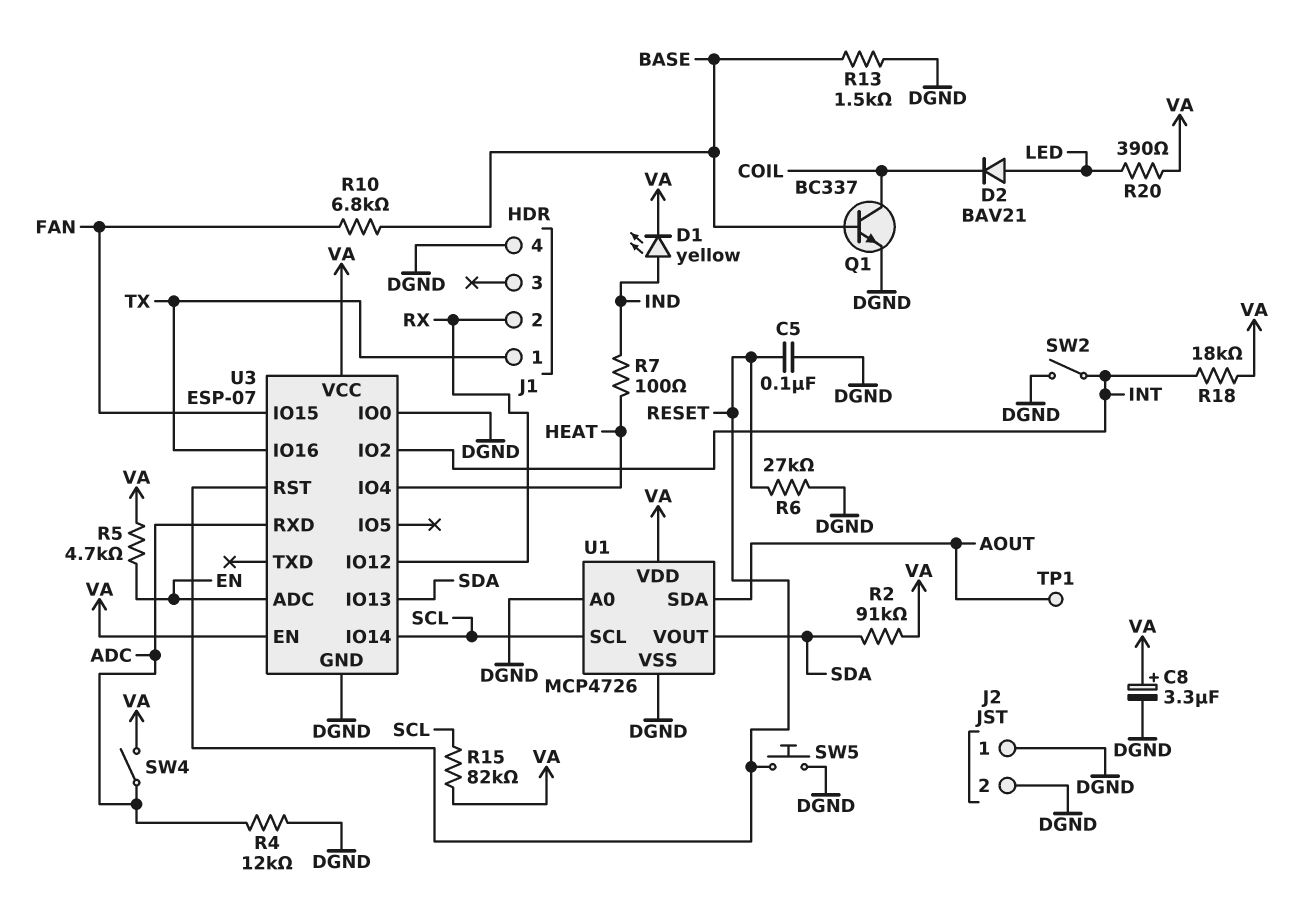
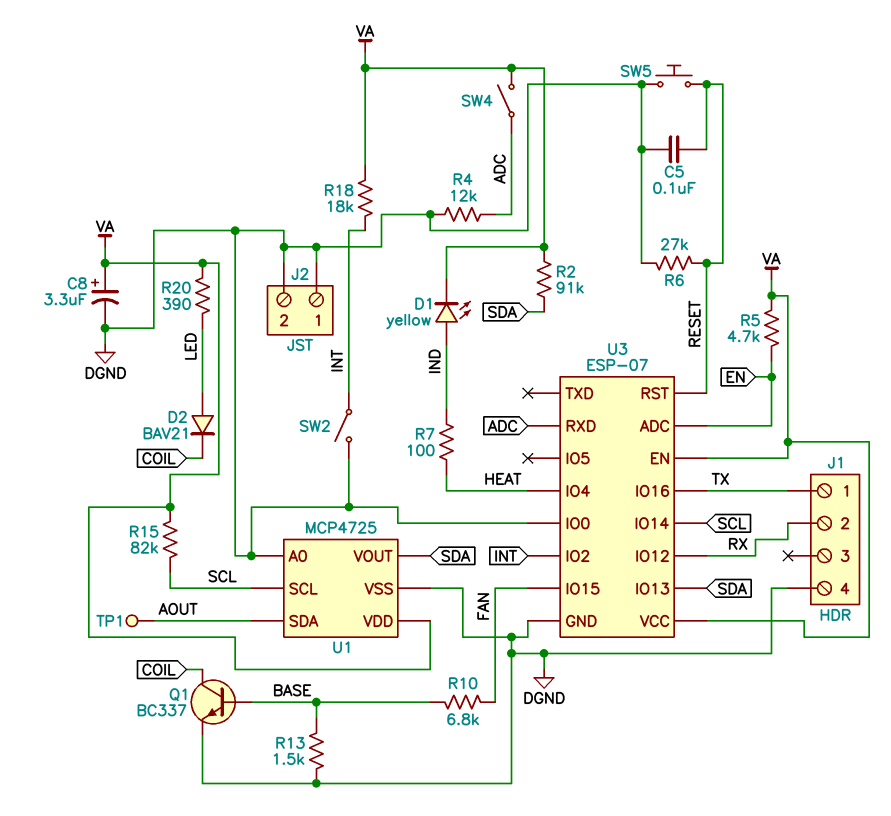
U1: MCP4726 -> MCP4725

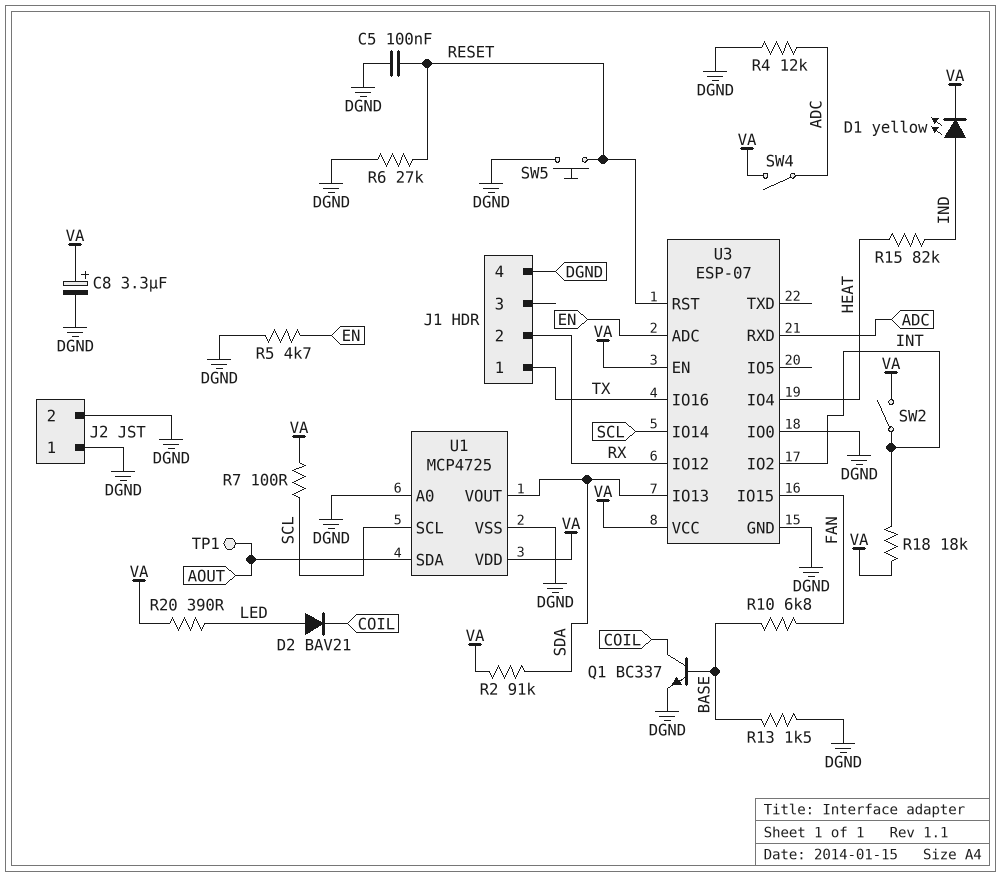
R5: 4.7k (EN, VA) -> 4.7k (DGND, EN)
R7: 100 (HEAT, IND) -> 100 (SCL, VA)
R15: 82k (SCL, VA) -> 82k (HEAT, IND)
SW2: switch (DGND, INT) -> switch (INT, VA)

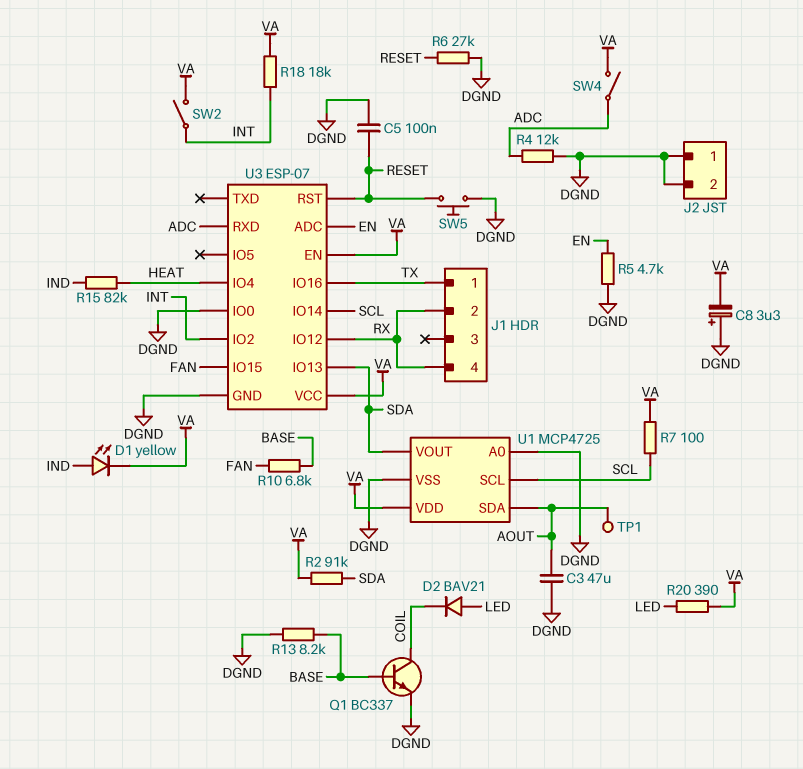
C3: none -> 47uF (AOUT, DGND)
C8: 3.3uF (plus VA, minus DGND) -> 3.3uF (plus DGND, minus VA)
J1 pin 4: DGND -> RX
R13: 1.5k (BASE, DGND) -> 8.2k (BASE, DGND)

